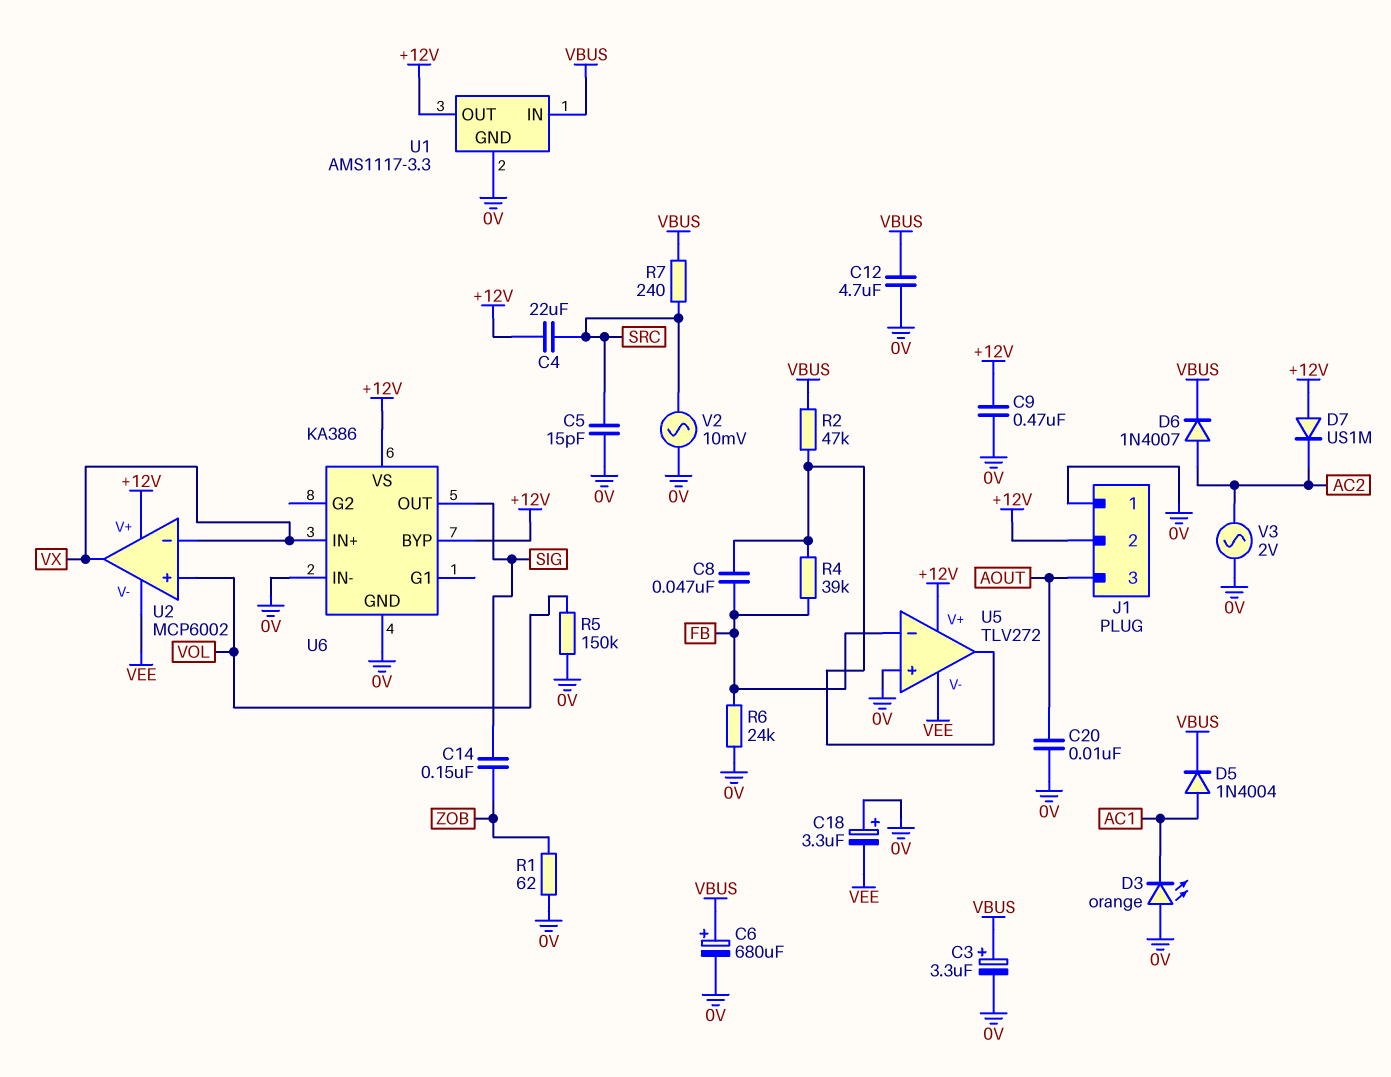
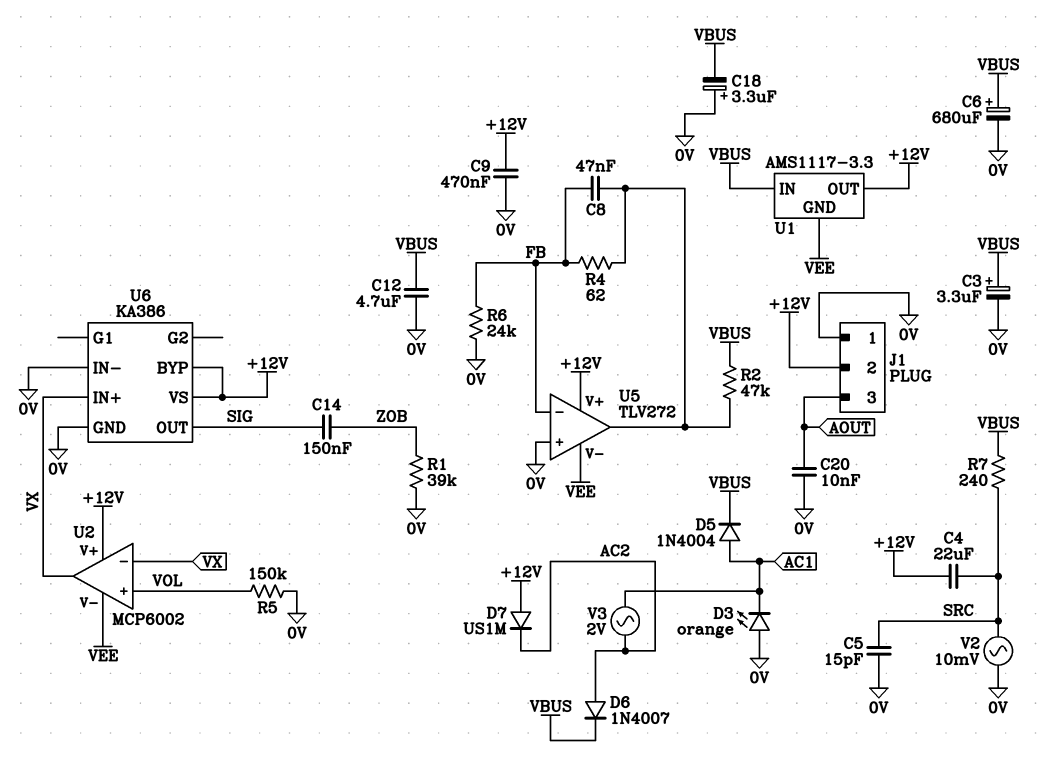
C18: 3.3uF (plus 0V, minus VEE) -> 3.3uF (plus 0V, minus VBUS)
R1: 62 (0V, ZOB) -> 39k (0V, ZOB)
R4: 39k (FB, U5/out) -> 62 (FB, U5/out)
U1 pin GND: 0V -> VEE
V3: AC 2V (0V, AC2) -> AC 2V (AC1, AC2)

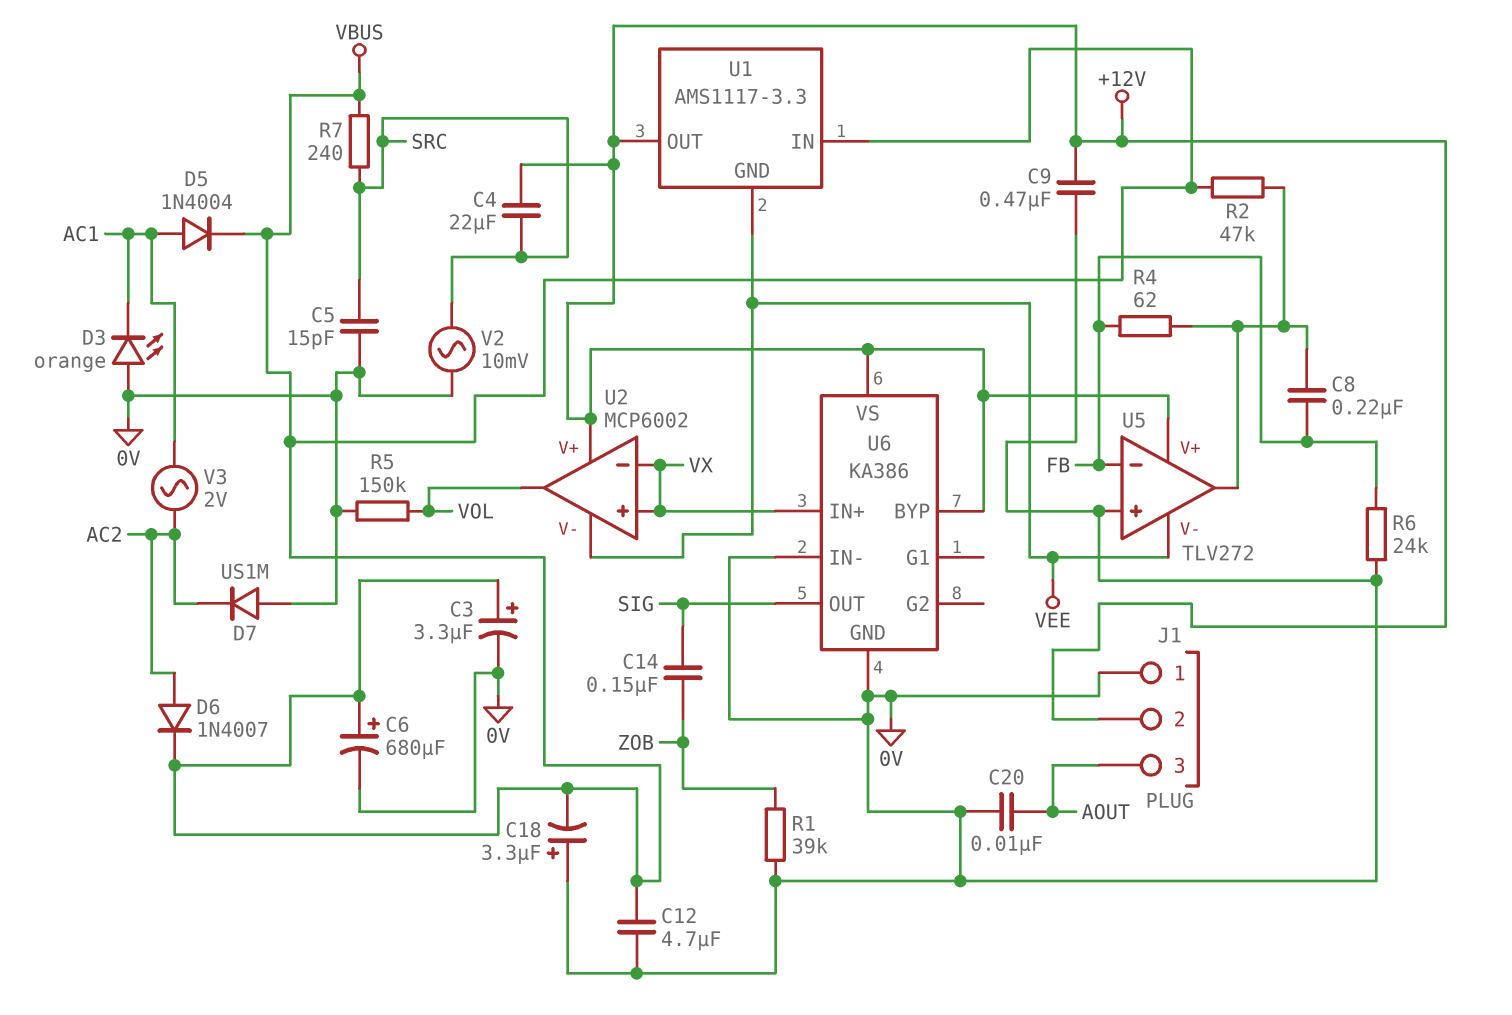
C8: 47nF (FB, U5/out) -> 220nF (FB, U5/out)
D7: diode US1M (A +12V, K AC2) -> diode US1M (A 0V, K AC2)
U2 pin in+: VOL -> VX
U2 pin out: VX -> VOL

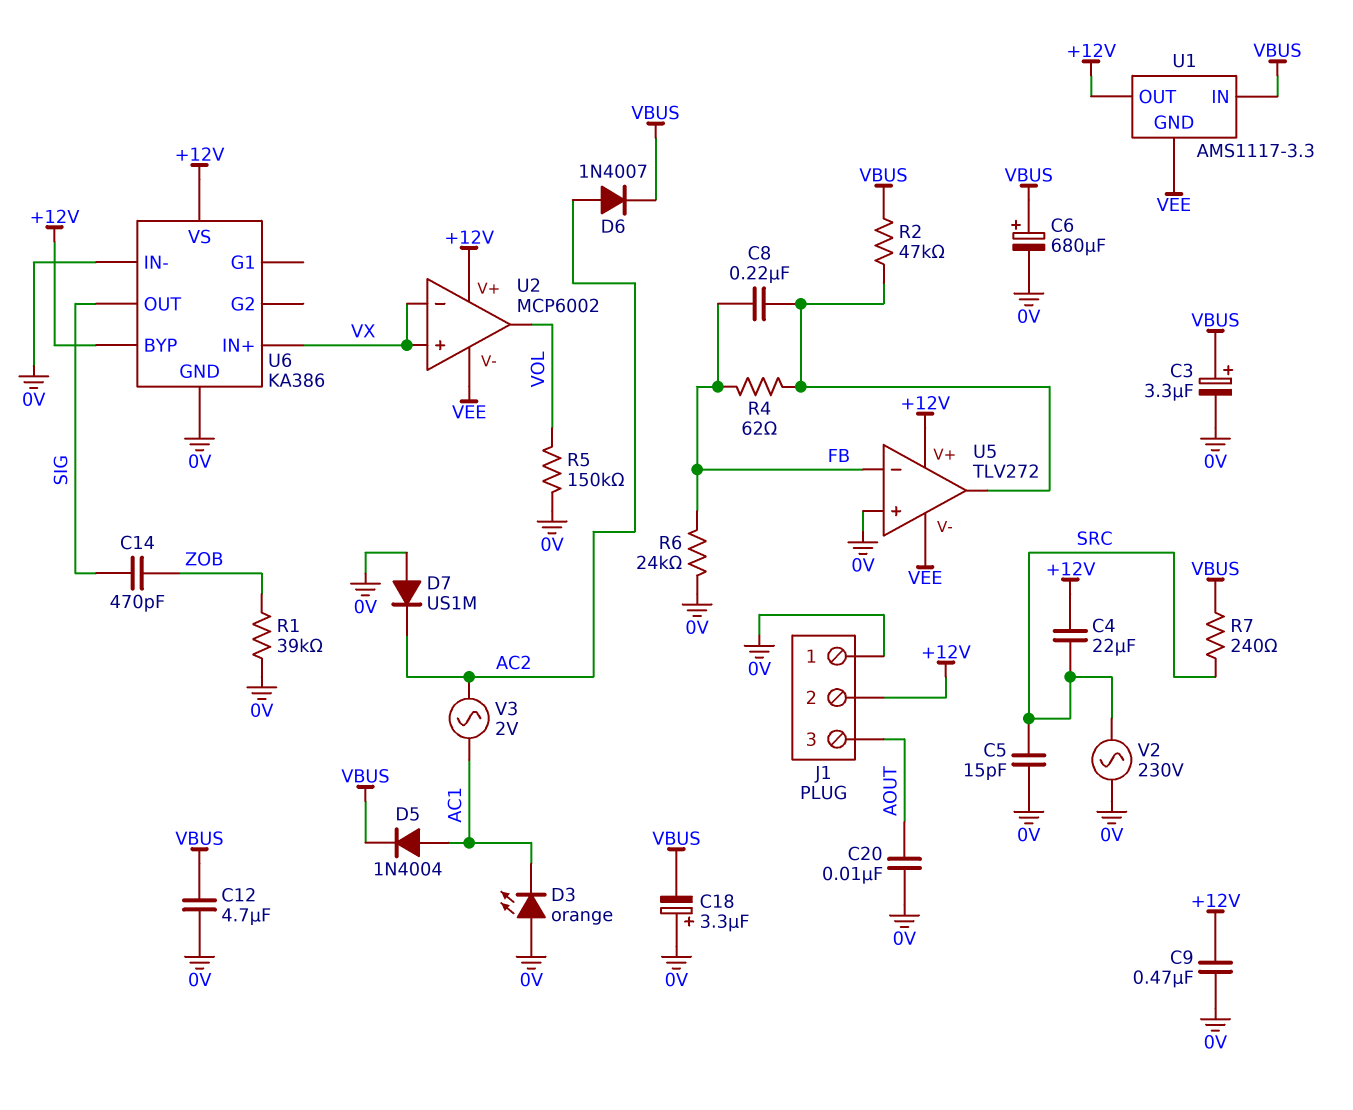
C14: 150nF (SIG, ZOB) -> 470pF (SIG, ZOB)
V2: AC 10mV (0V, SRC) -> AC 230V (0V, SRC)

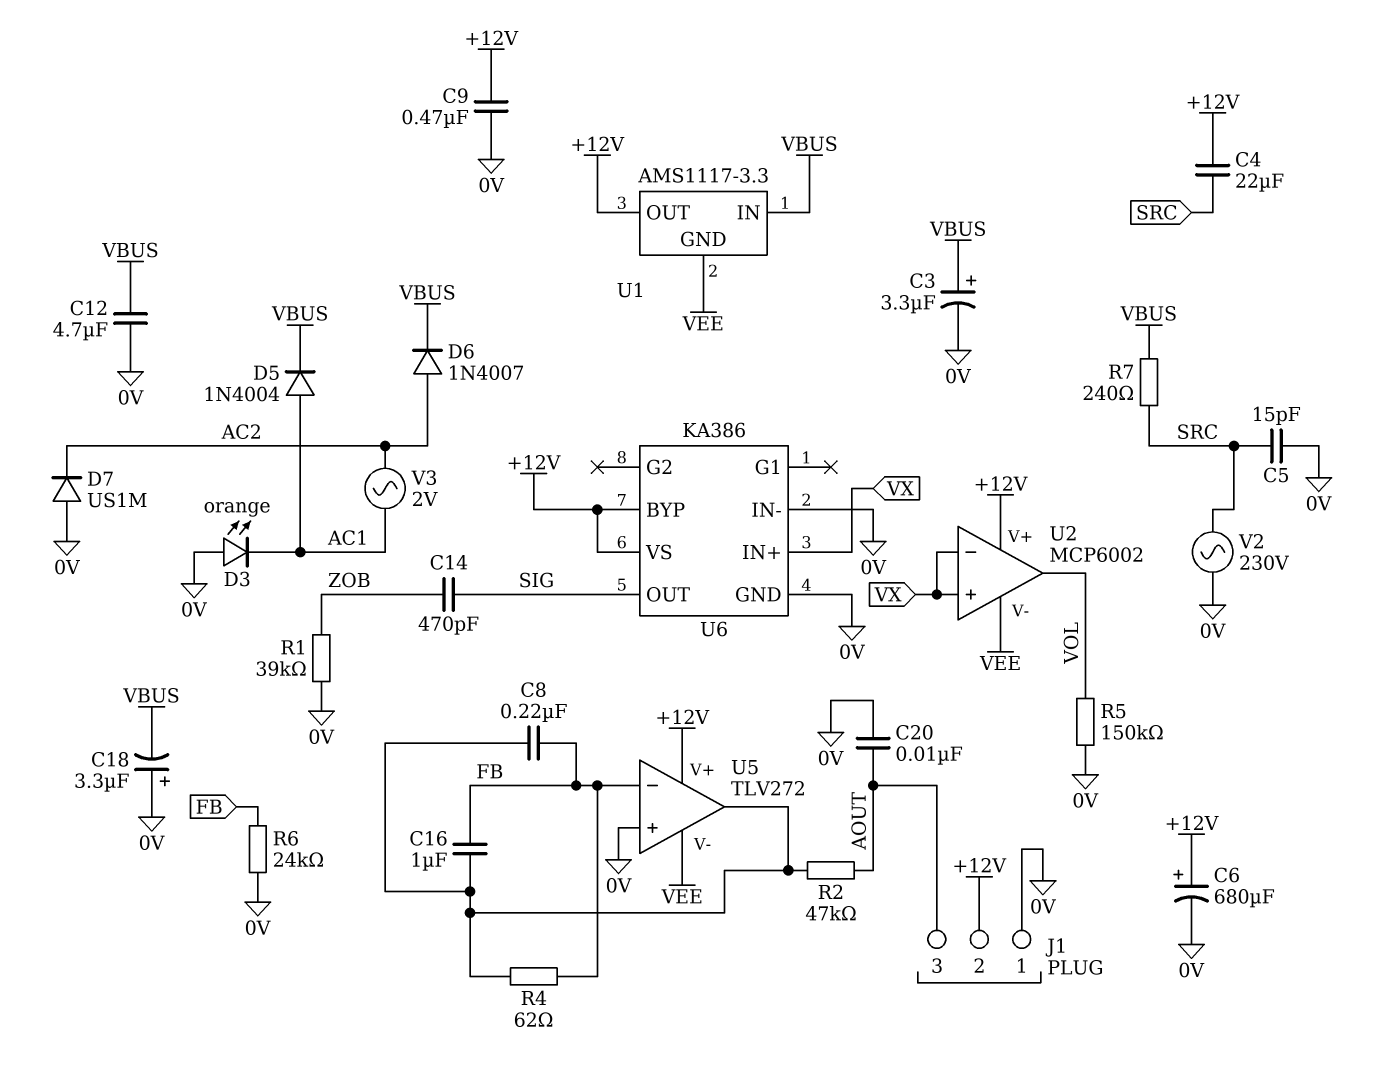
C6: 680uF (plus VBUS, minus 0V) -> 680uF (plus +12V, minus 0V)
C16: none -> 1uF (FB, U5/out)
R2: 47k (U5/out, VBUS) -> 47k (AOUT, U5/out)

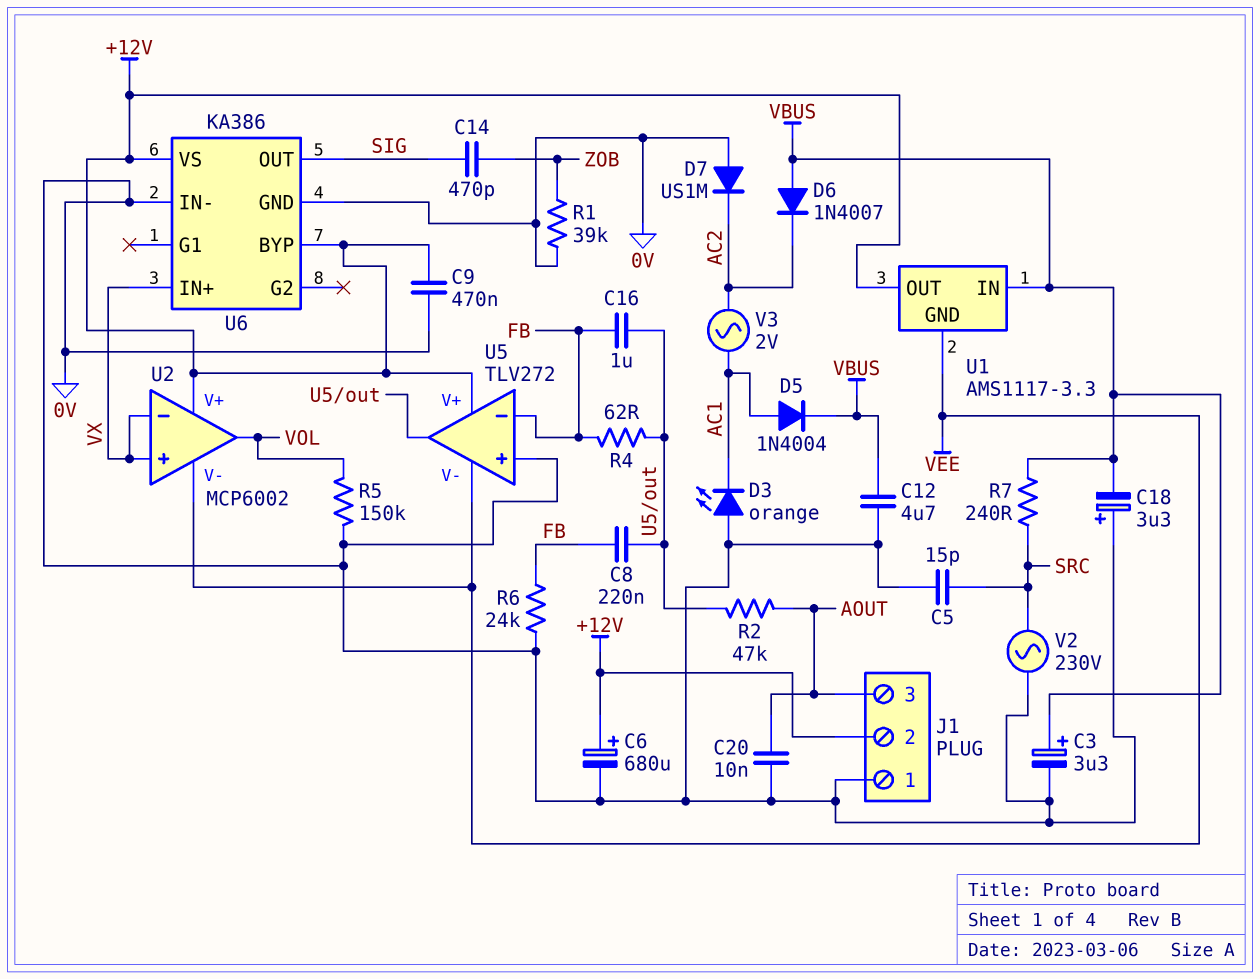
C4: 22uF (+12V, SRC) -> none
D6: diode 1N4007 (A AC2, K VBUS) -> diode 1N4007 (A VBUS, K AC2)

